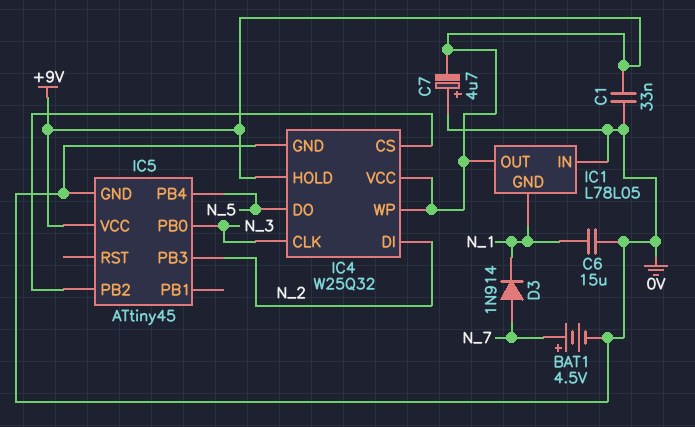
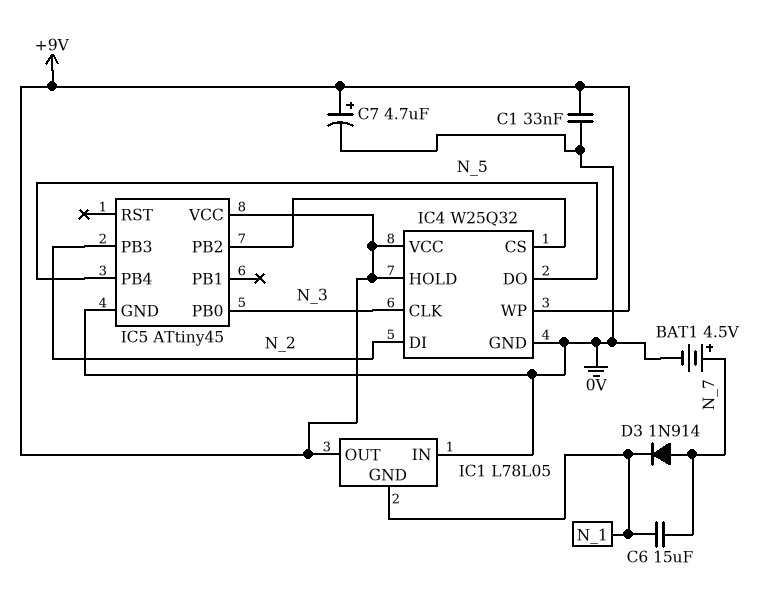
C6: 15uF (0V, N_1) -> 15uF (N_1, N_7)
C7: 4.7uF (plus 0V, minus +9V) -> 4.7uF (plus +9V, minus 0V)

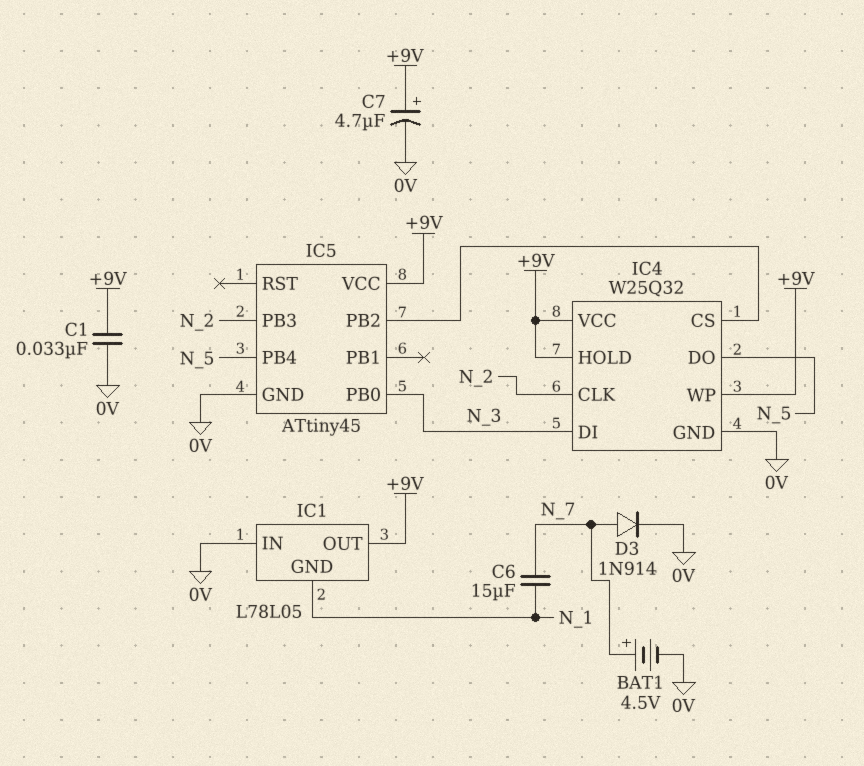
D3: diode 1N914 (A N_7, K N_1) -> diode 1N914 (A N_7, K 0V)
IC4 pin CLK: N_3 -> N_2
IC4 pin DI: N_2 -> N_3

